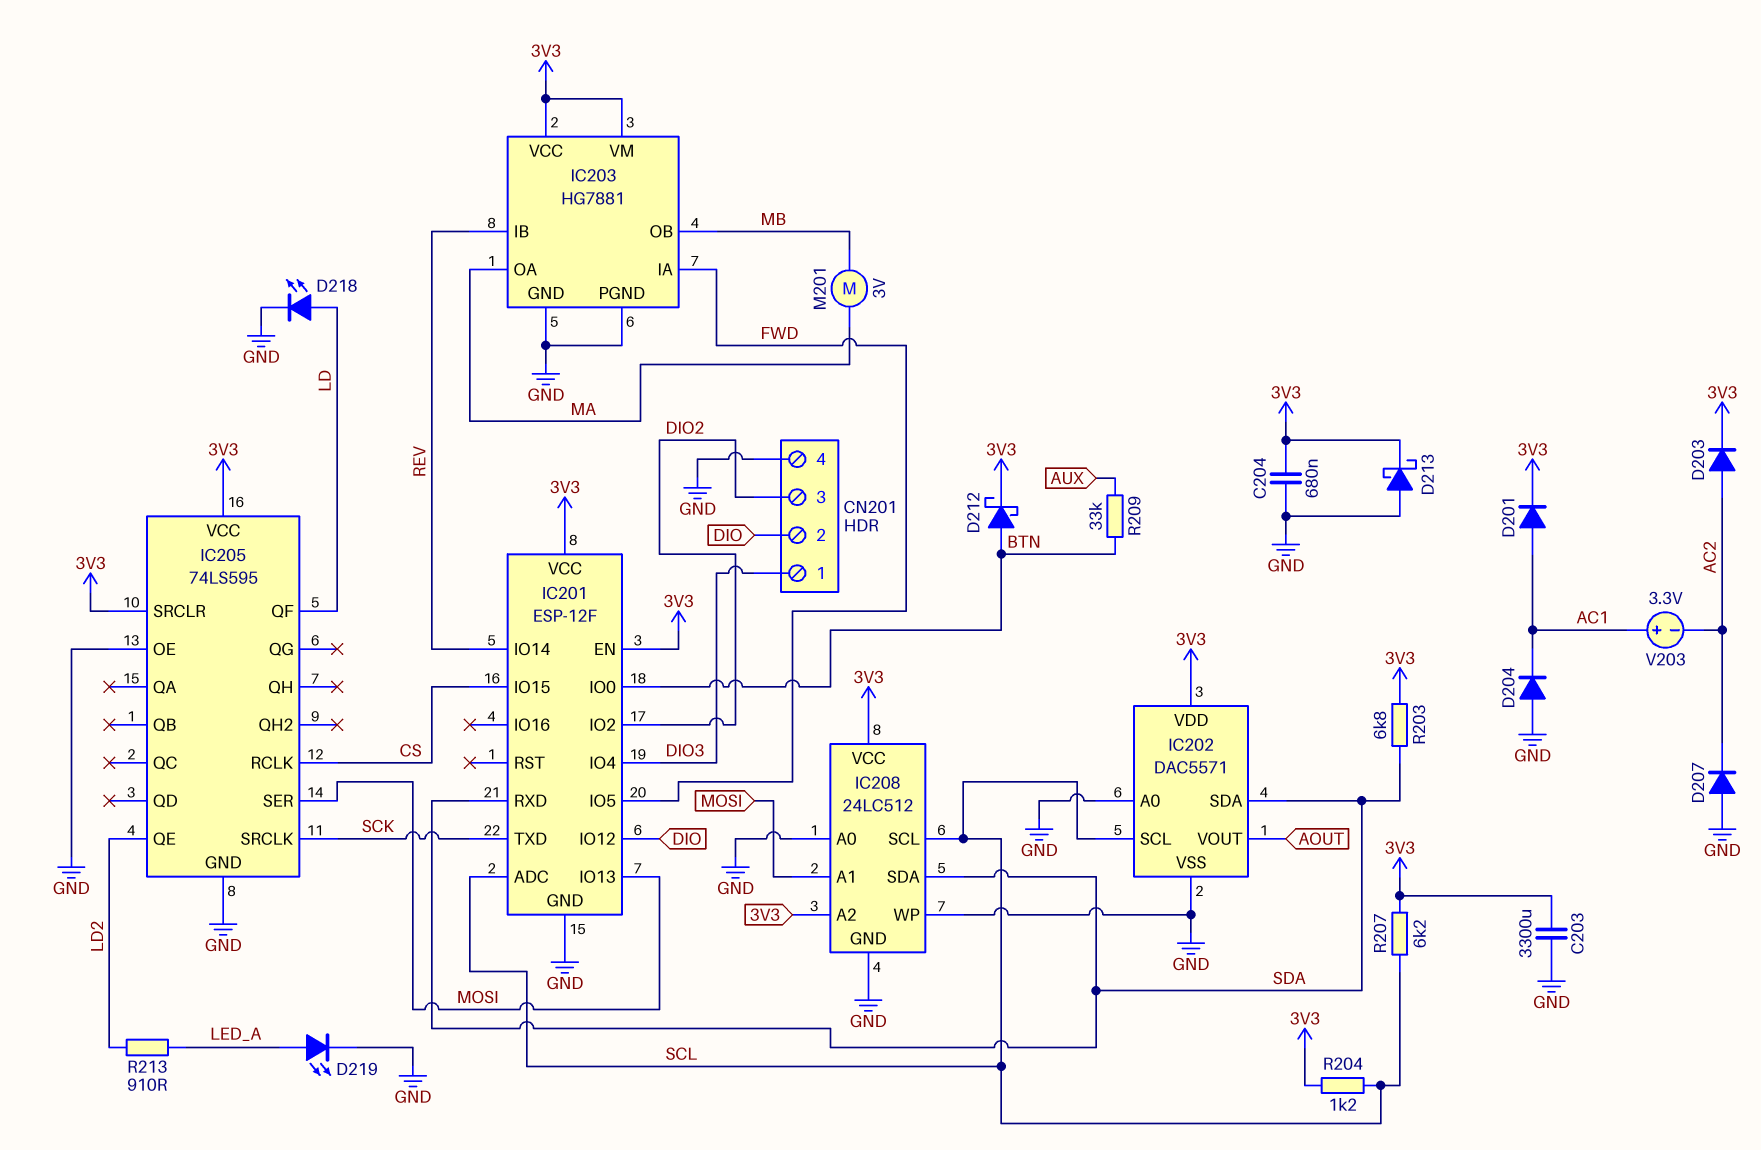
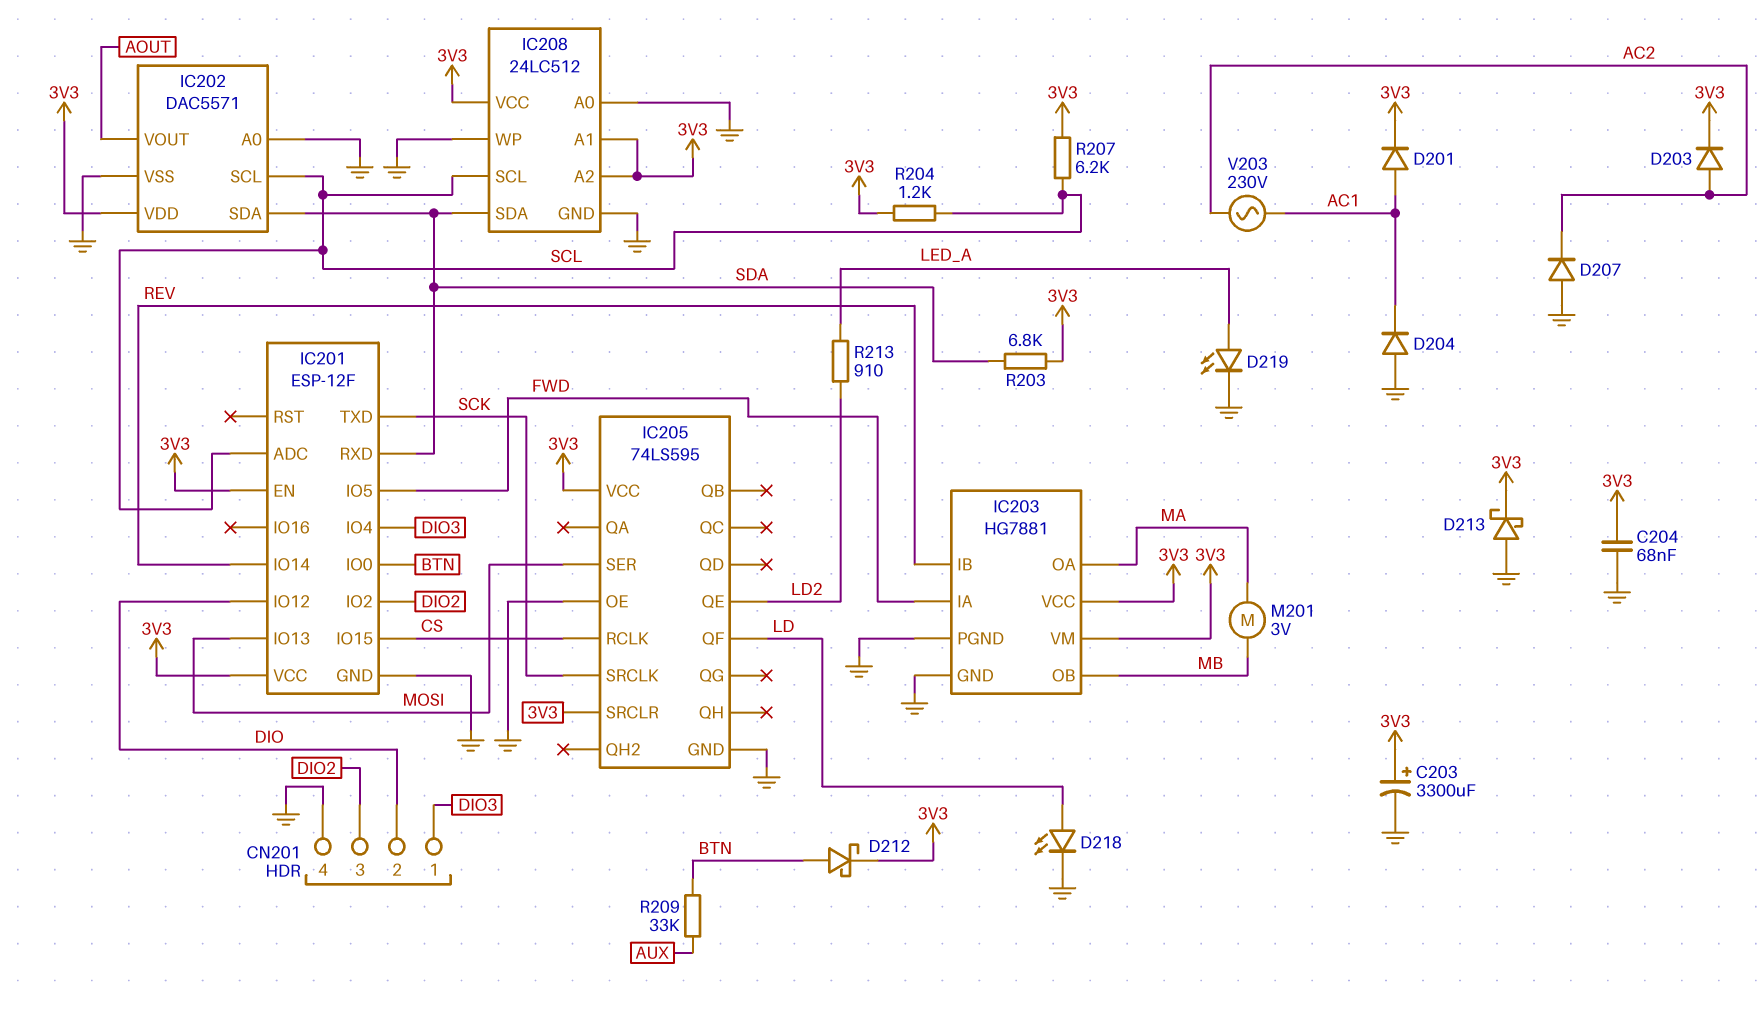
C203: 3300uF (3V3, GND) -> 3300uF (plus 3V3, minus GND)
C204: 680nF (3V3, GND) -> 68nF (3V3, GND)
IC208 pin A1: MOSI -> 3V3
V203: 3.3V (plus AC1, minus AC2) -> AC 230V (AC1, AC2)

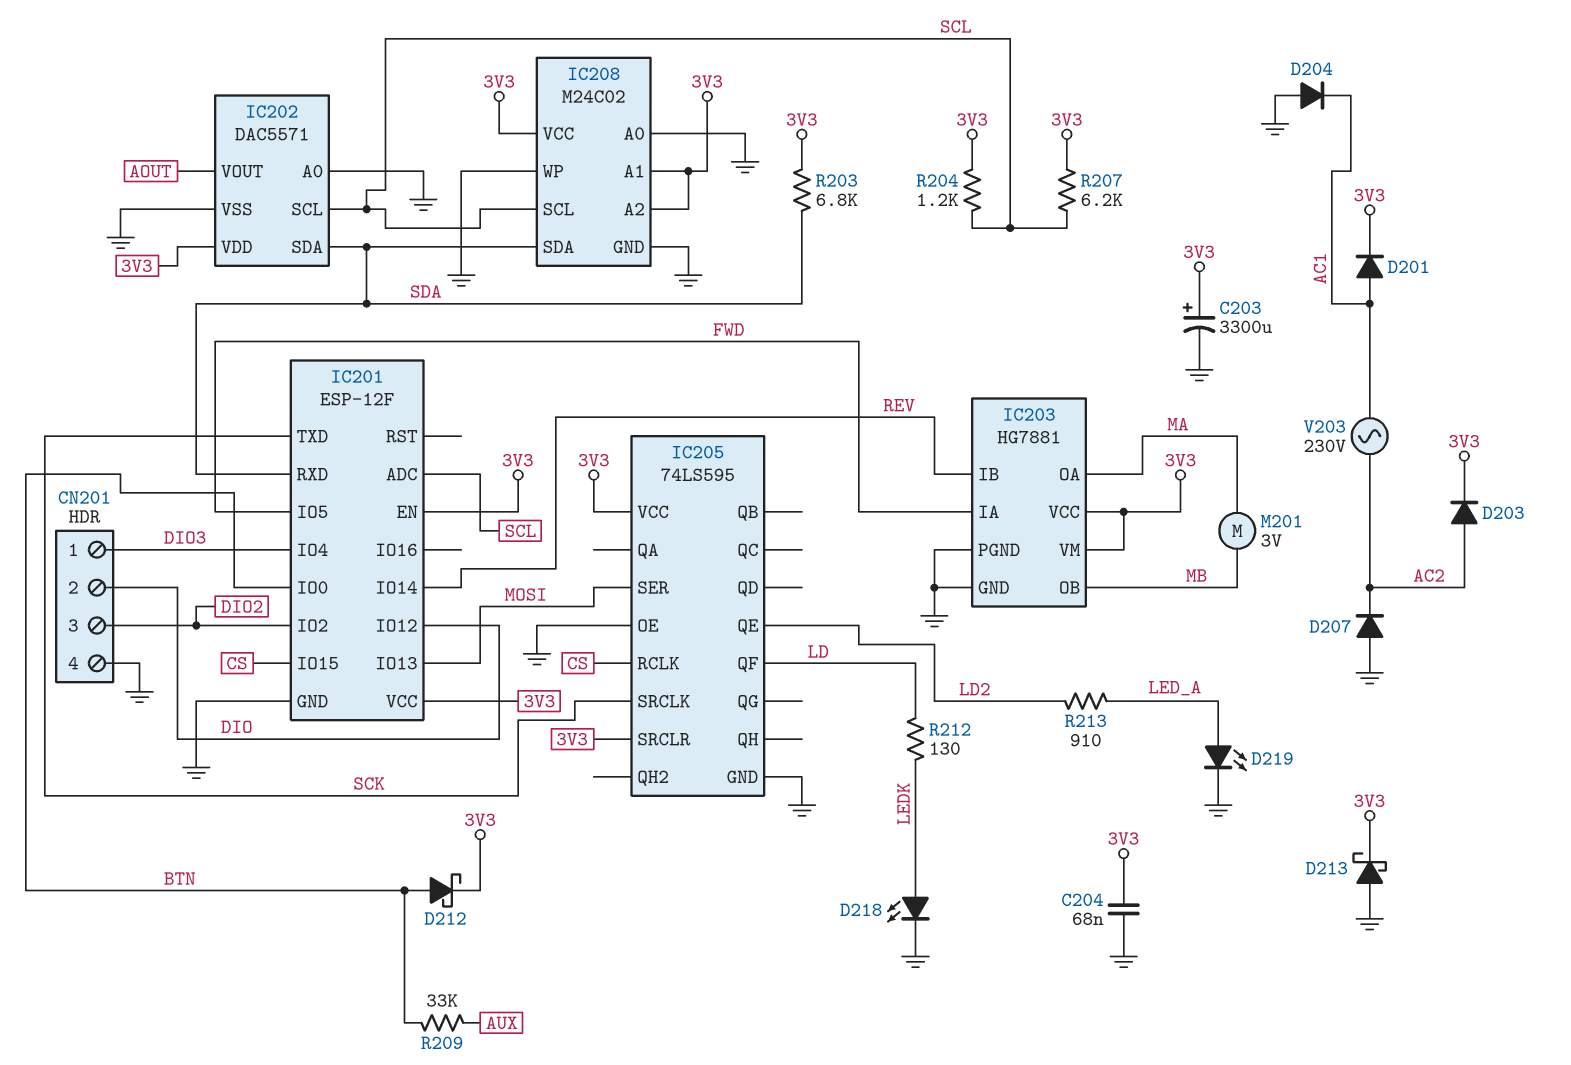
D218: LED (A LD, K GND) -> LED (A LEDK, K GND)
IC208: 24LC512 -> M24C02
R212: none -> 130 (LD, LEDK)

